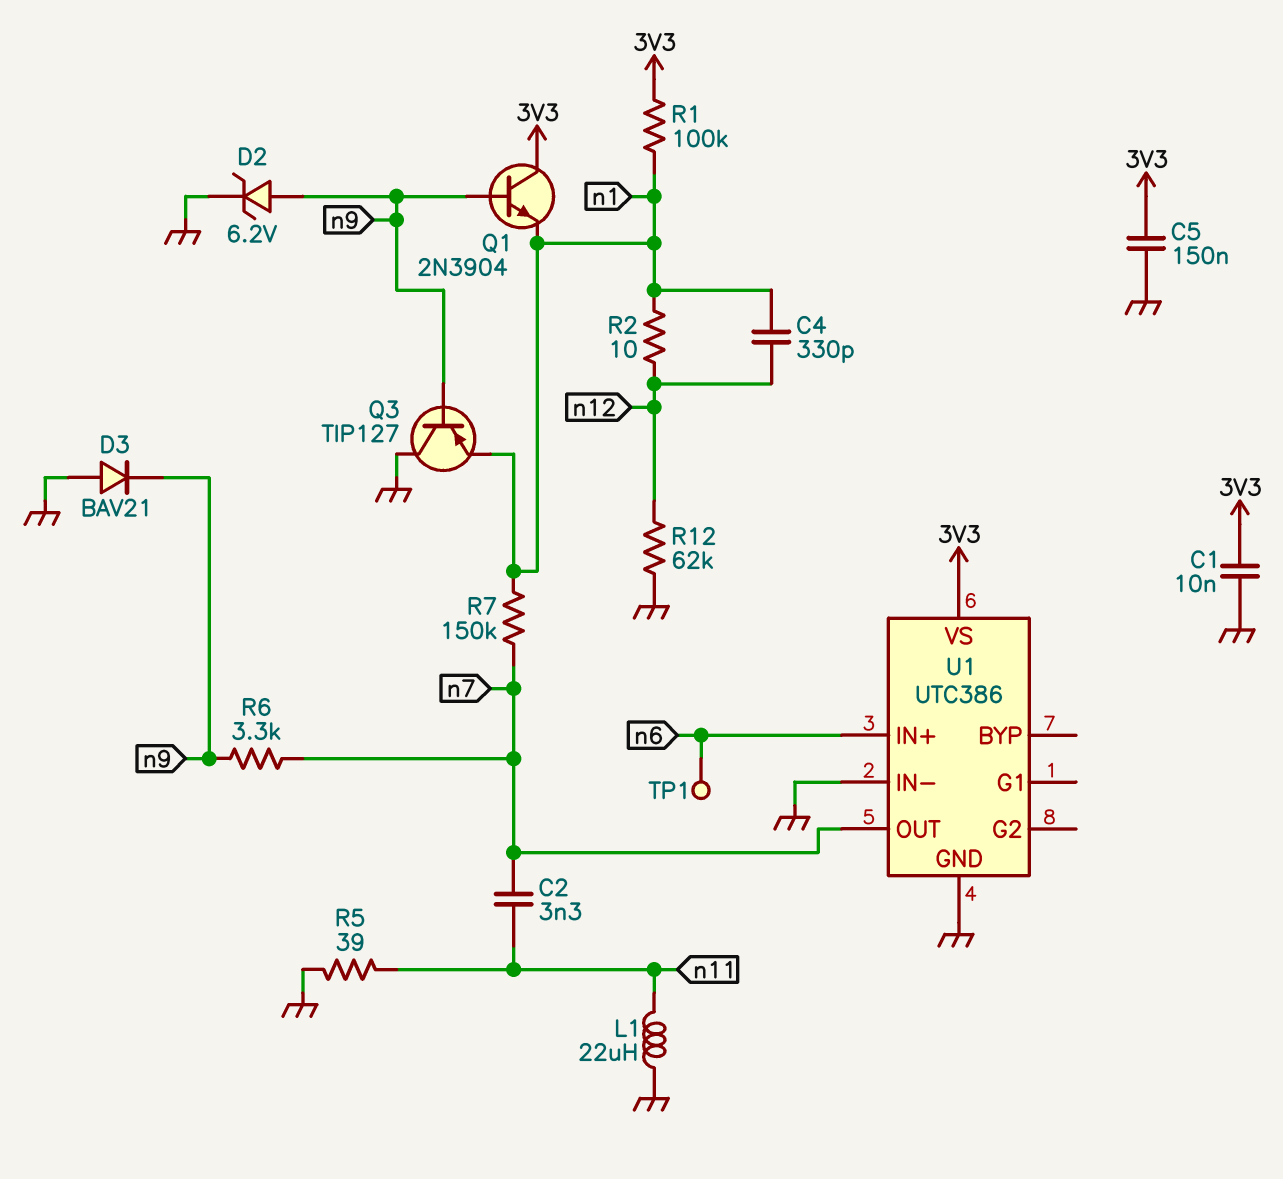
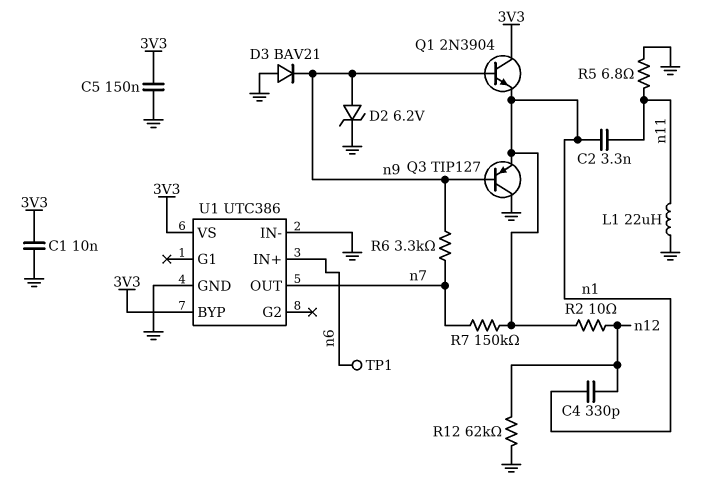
C2: 3.3nF (n7, n11) -> 3.3nF (n1, n11)
R1: 100k (3V3, n1) -> none
R5: 39 (GND, n11) -> 6.8 (GND, n11)
U1 pin BYP: none -> 3V3

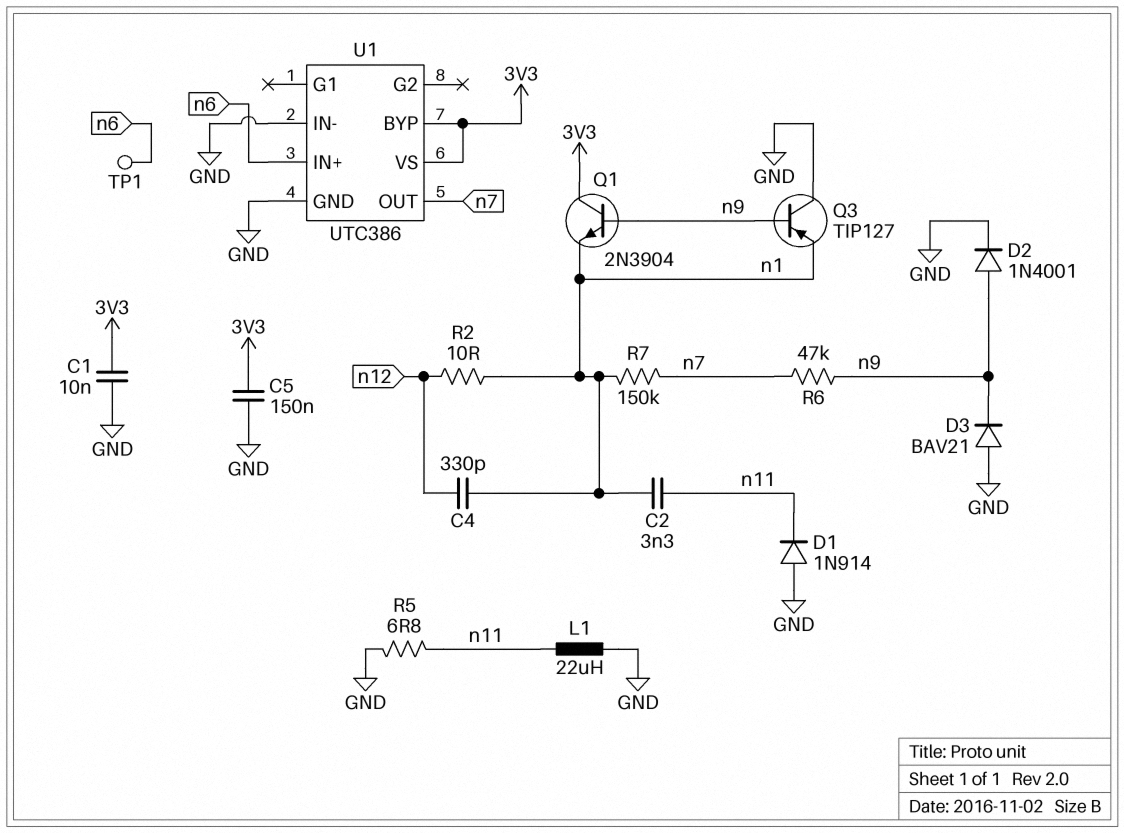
D1: none -> diode 1N914 (A GND, K n11)
D2: zener 6.2V (A n9, K GND) -> diode 1N4001 (A n9, K GND)
R6: 3.3k (n7, n9) -> 47k (n7, n9)
R12: 62k (GND, n12) -> none

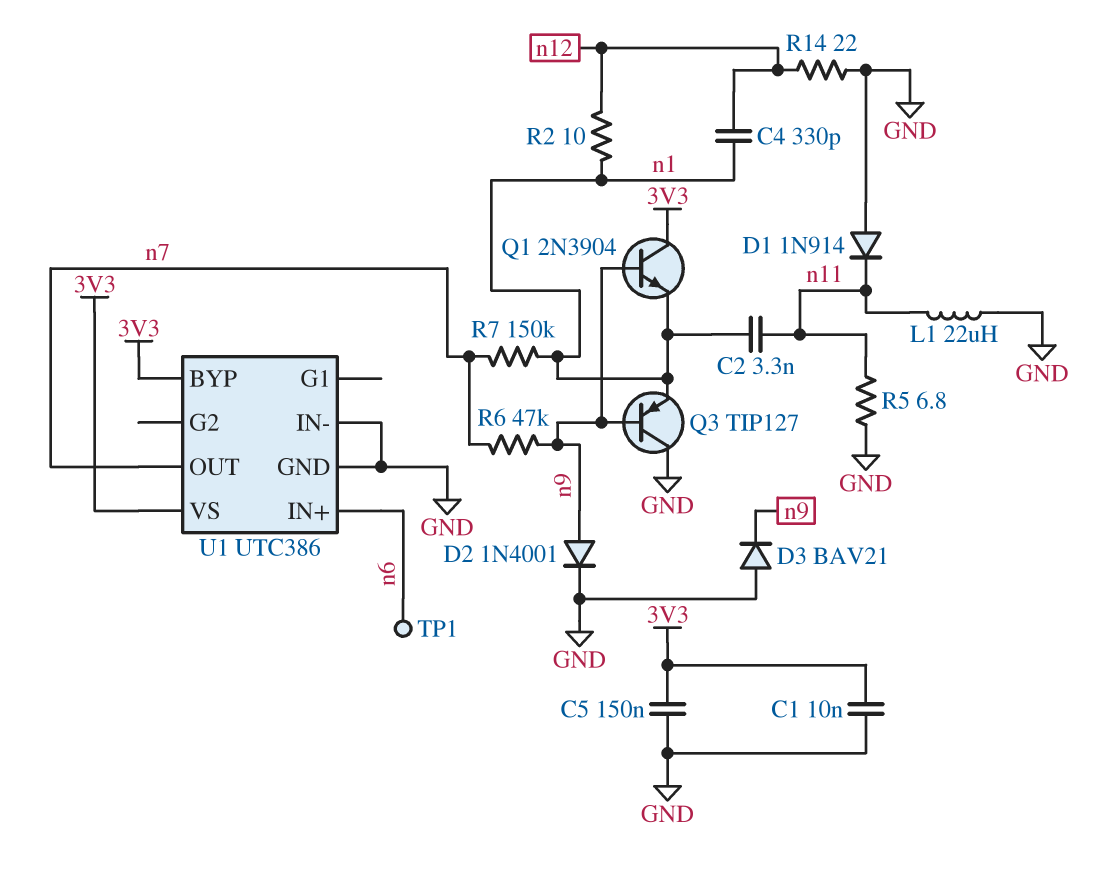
R14: none -> 22 (GND, n12)

